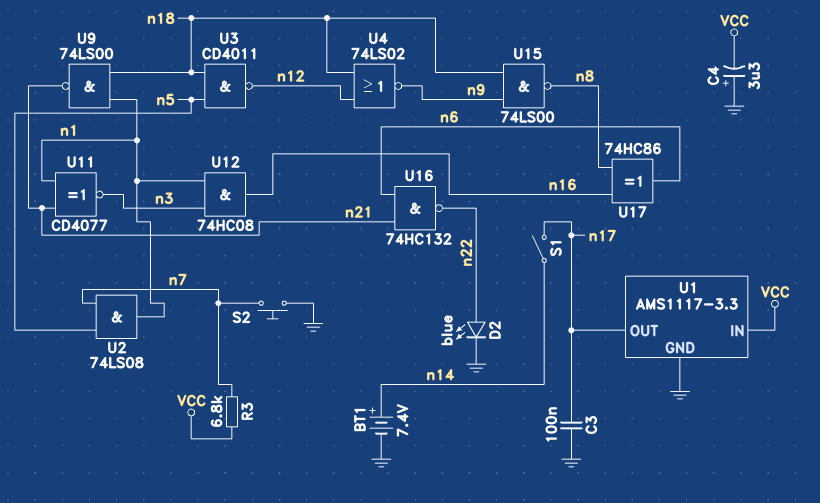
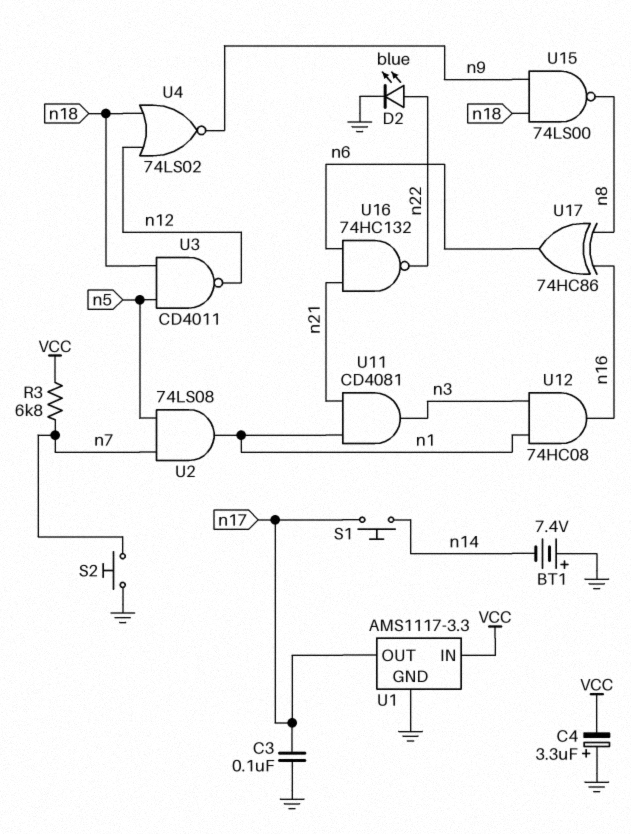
BT1: 7.4V (plus n14, minus GND) -> 7.4V (plus GND, minus n14)
S1: switch (n14, n17) -> button (n14, n17)
U9: NAND 74LS00 (in n1, in n18, out n21) -> none
U11: XNOR CD4077 (in n1, in n21, out n3) -> AND CD4081 (in n1, in n21, out n3)

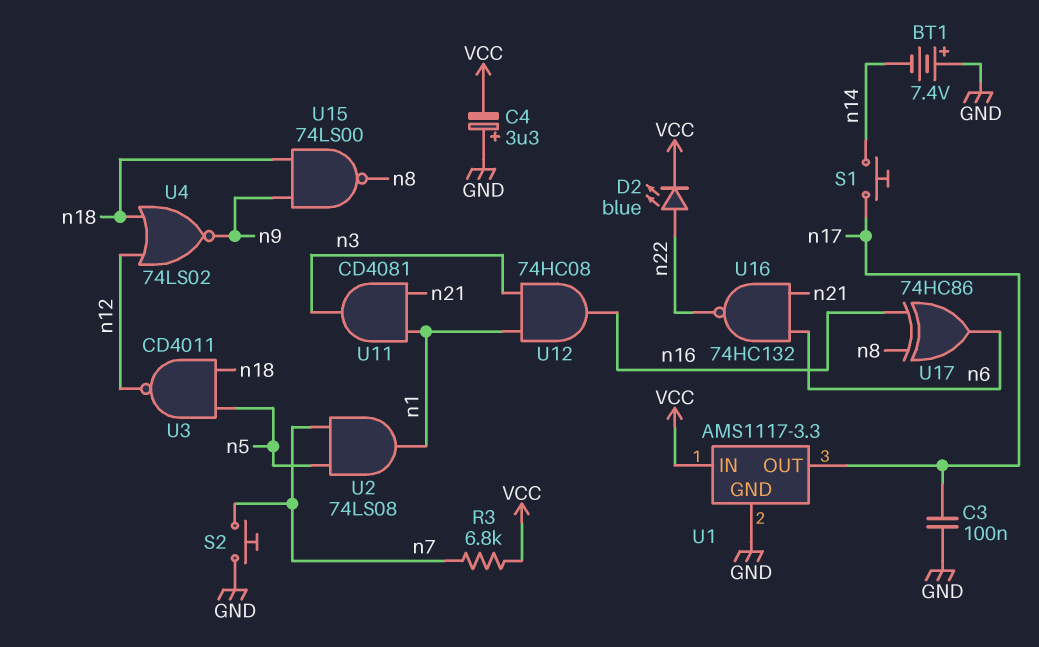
D2: LED blue (A n22, K GND) -> LED blue (A n22, K VCC)

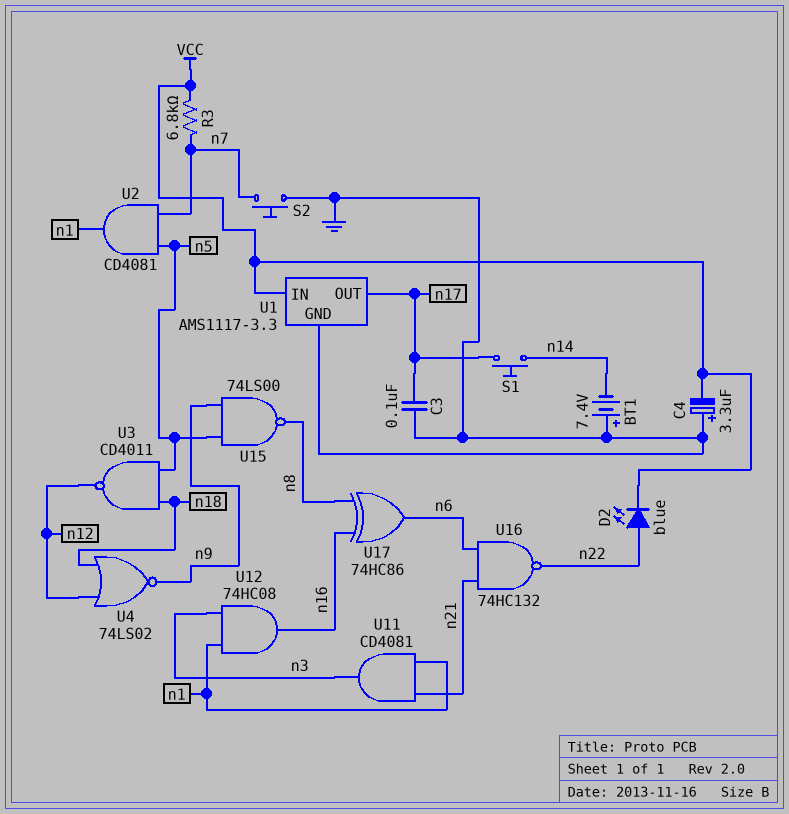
U2: AND 74LS08 (in n5, in n7, out n1) -> AND CD4081 (in n5, in n7, out n1)
U15: NAND 74LS00 (in n9, in n18, out n8) -> NAND 74LS00 (in n5, in n9, out n8)

